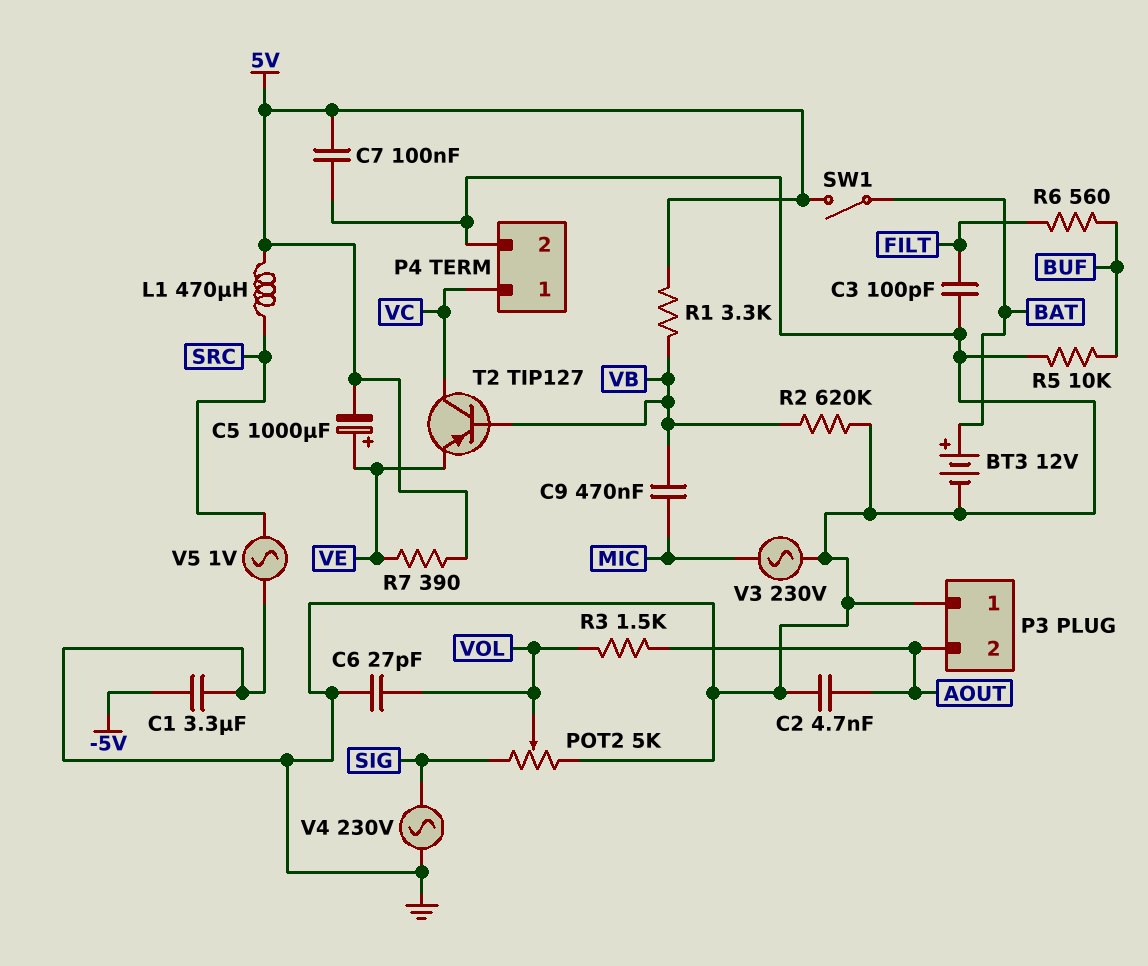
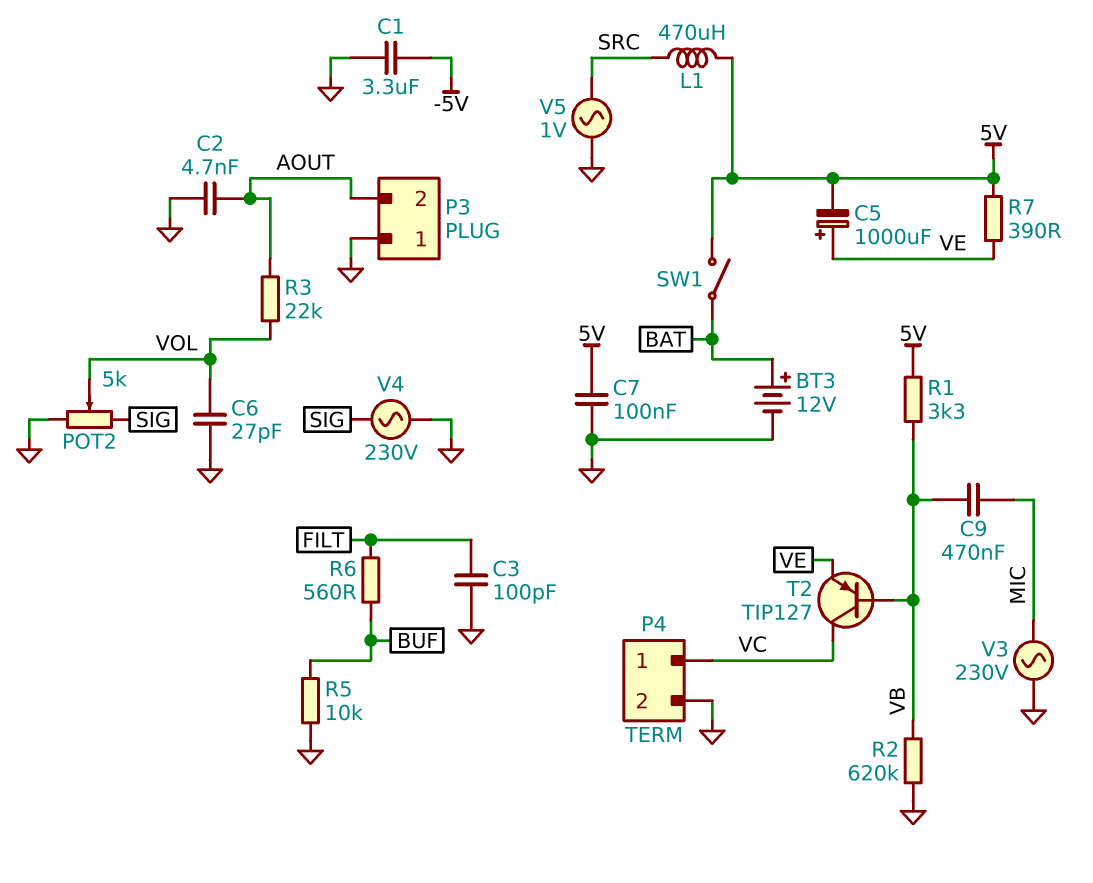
R3: 1.5k (AOUT, VOL) -> 22k (AOUT, VOL)

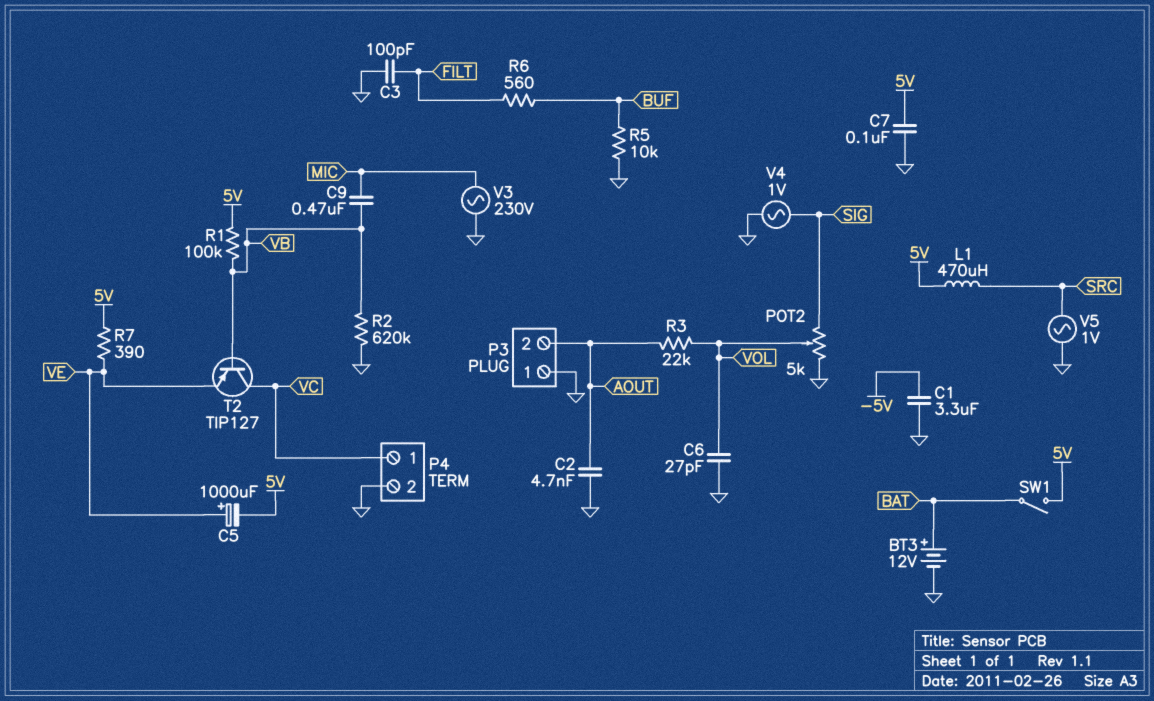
R1: 3.3k (5V, VB) -> 100k (5V, VB)
V4: AC 230V (GND, SIG) -> AC 1V (GND, SIG)

